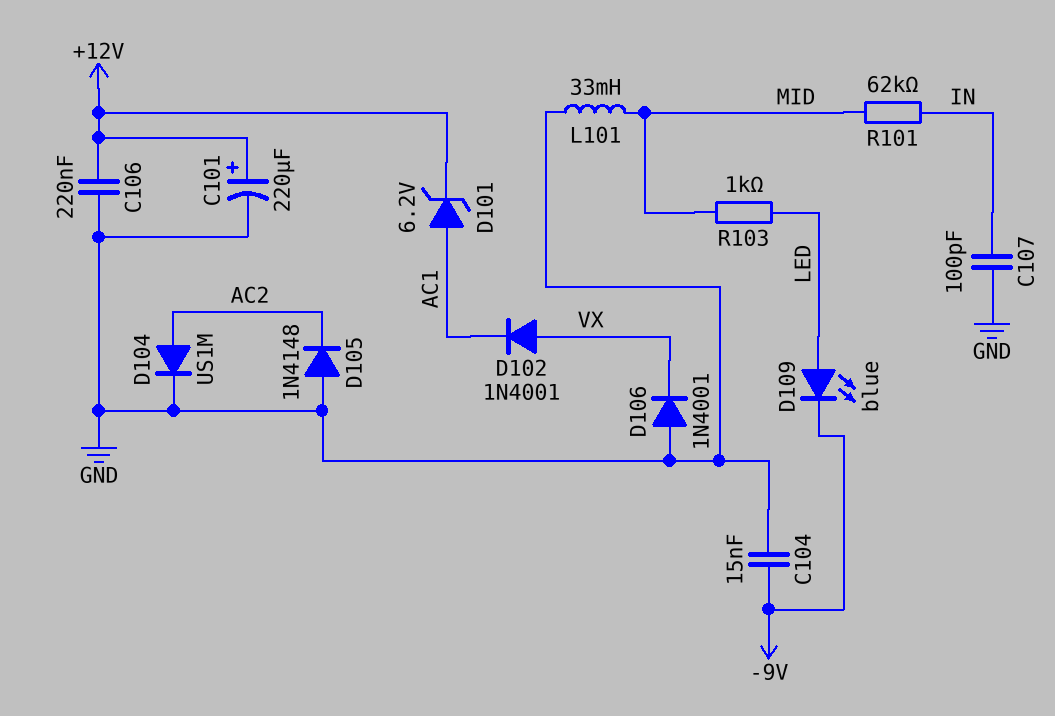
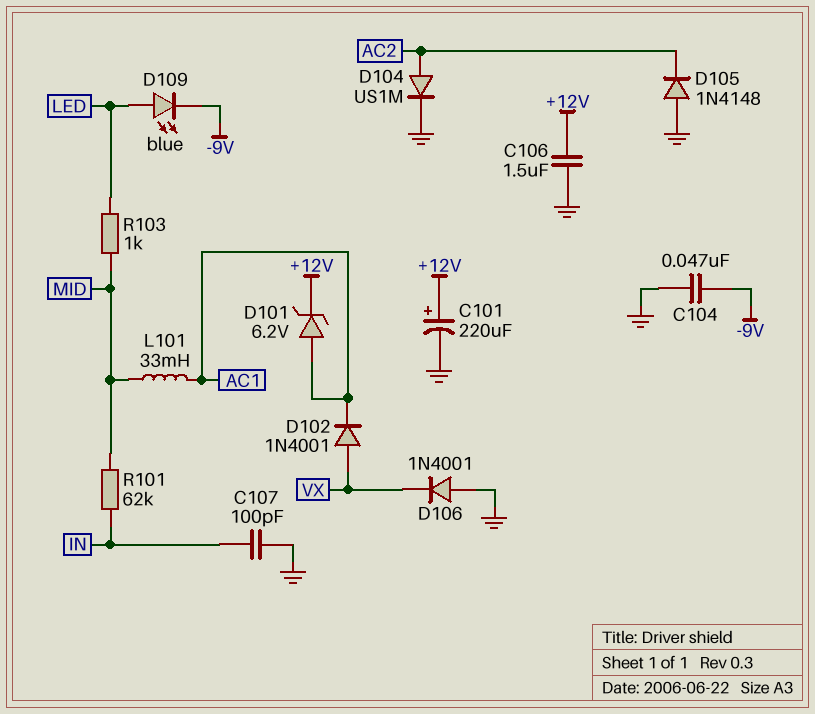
C104: 15nF (-9V, GND) -> 47nF (-9V, GND)
C106: 220nF (+12V, GND) -> 1.5uF (+12V, GND)
L101: 33mH (GND, MID) -> 33mH (AC1, MID)

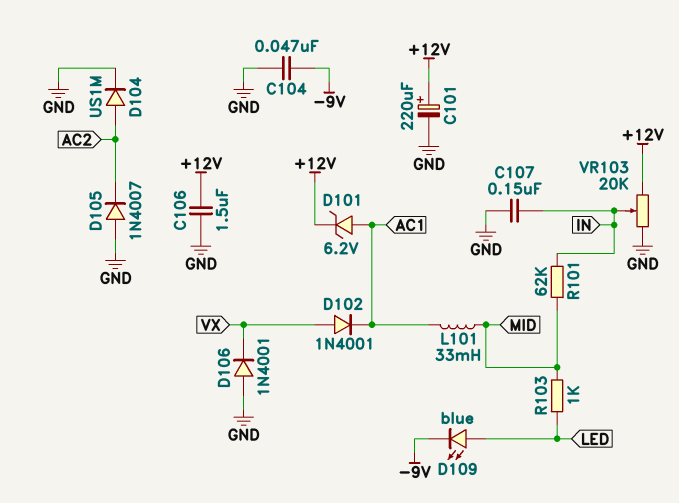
C107: 100pF (GND, IN) -> 150nF (GND, IN)
D105: diode 1N4148 (A GND, K AC2) -> diode 1N4007 (A GND, K AC2)
VR103: none -> 20k (+12V, GND, wiper IN)

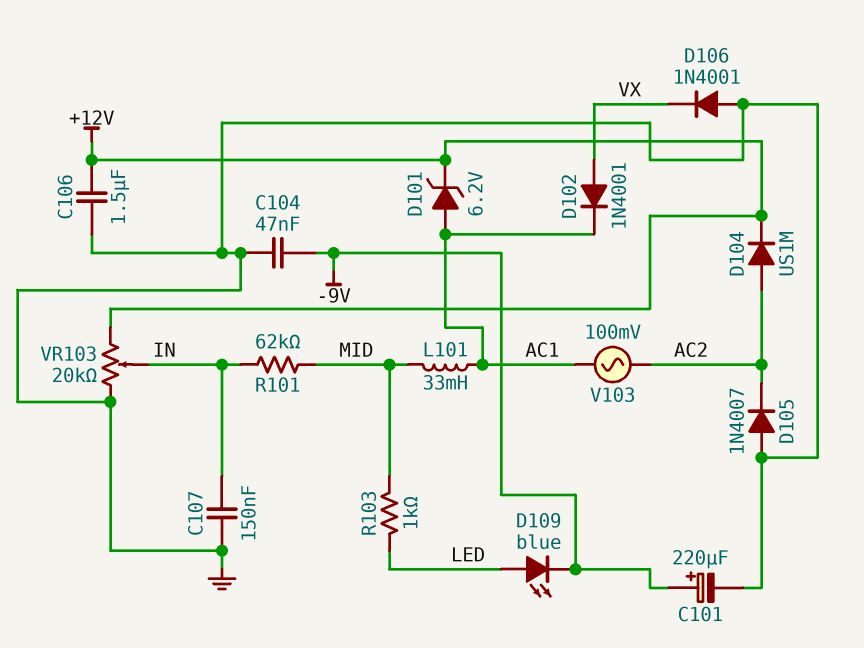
C101: 220uF (plus +12V, minus GND) -> 220uF (plus -9V, minus GND)
D104: diode US1M (A AC2, K GND) -> diode US1M (A AC2, K +12V)
V103: none -> AC 100mV (AC1, AC2)

